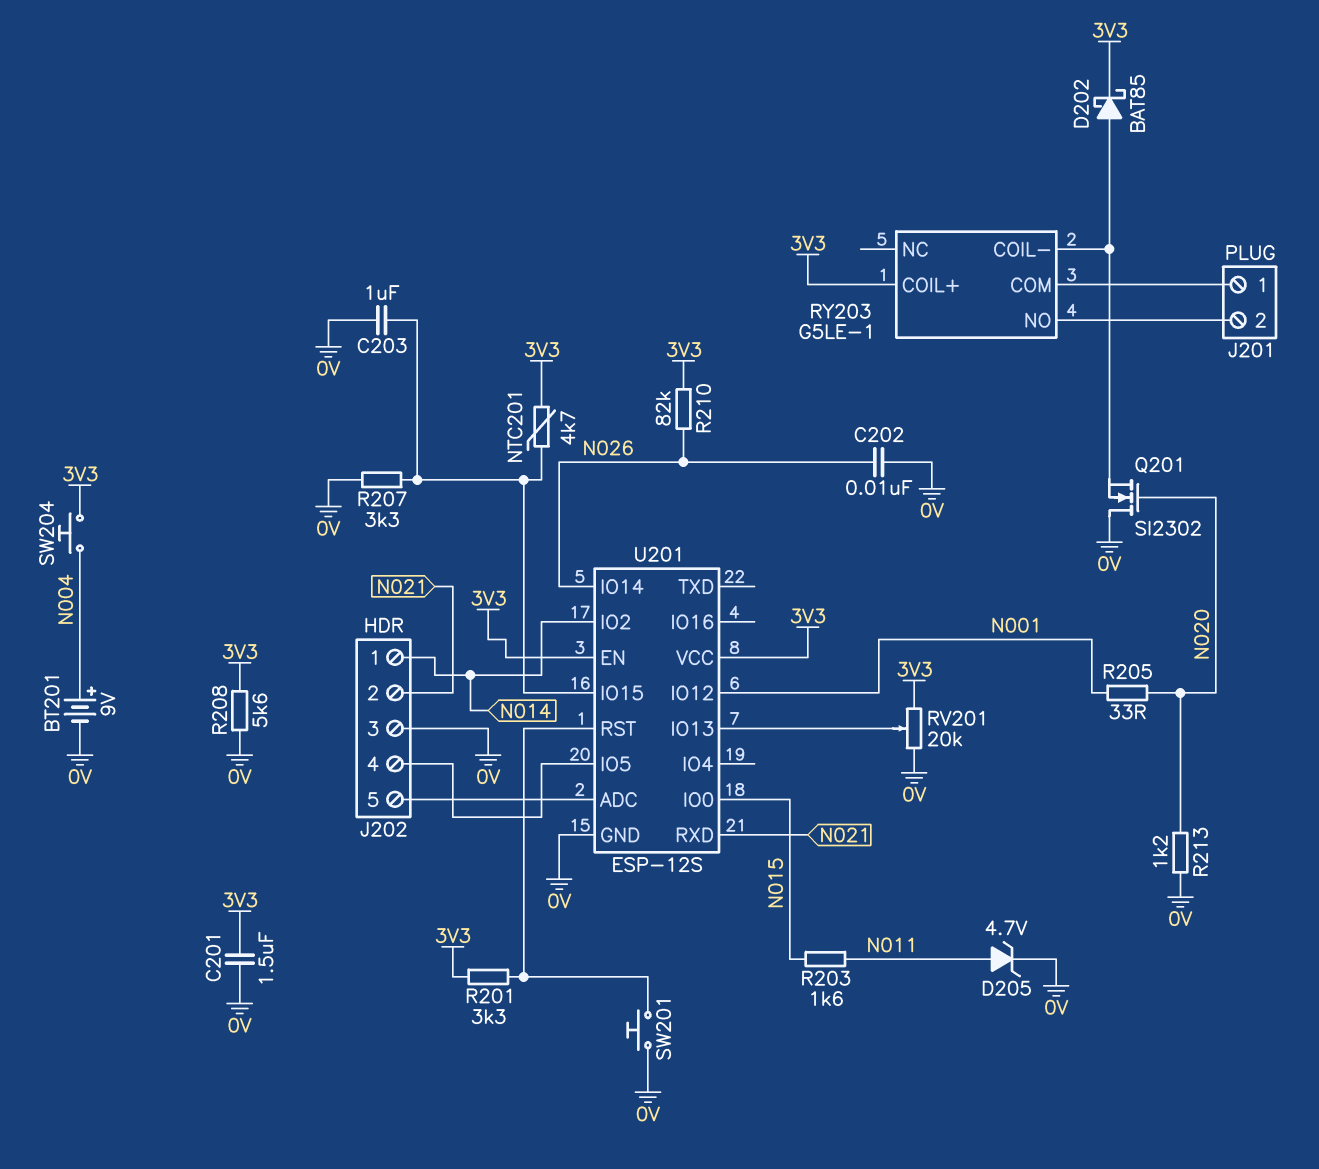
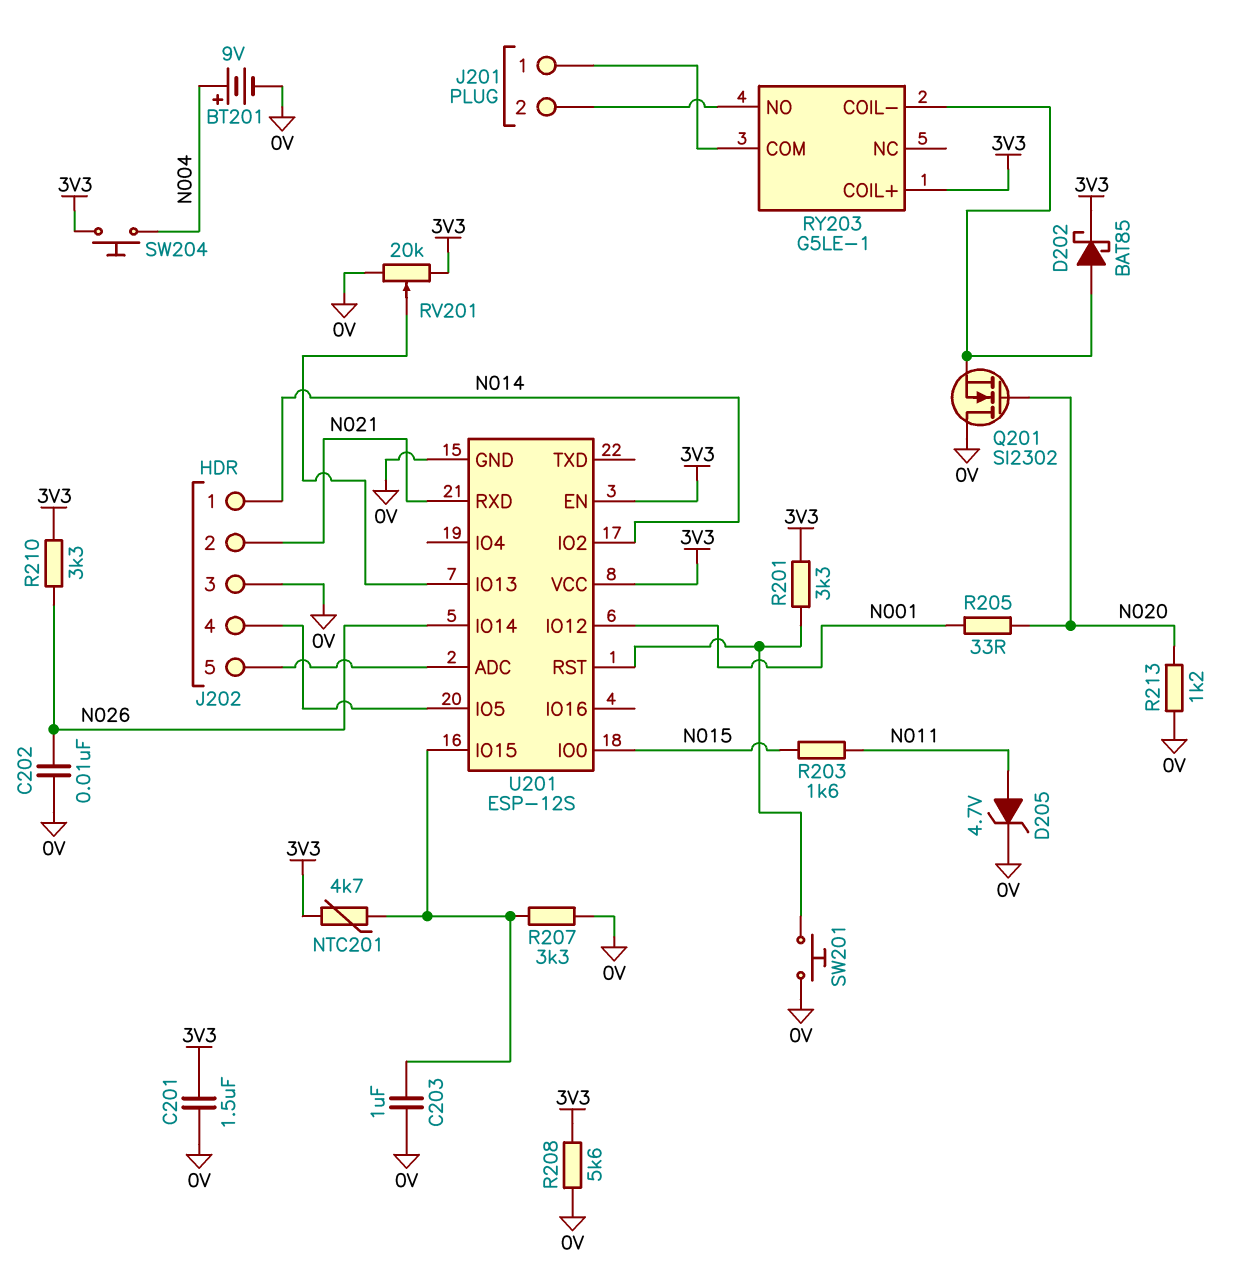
R210: 82k (3V3, N026) -> 3.3k (3V3, N026)

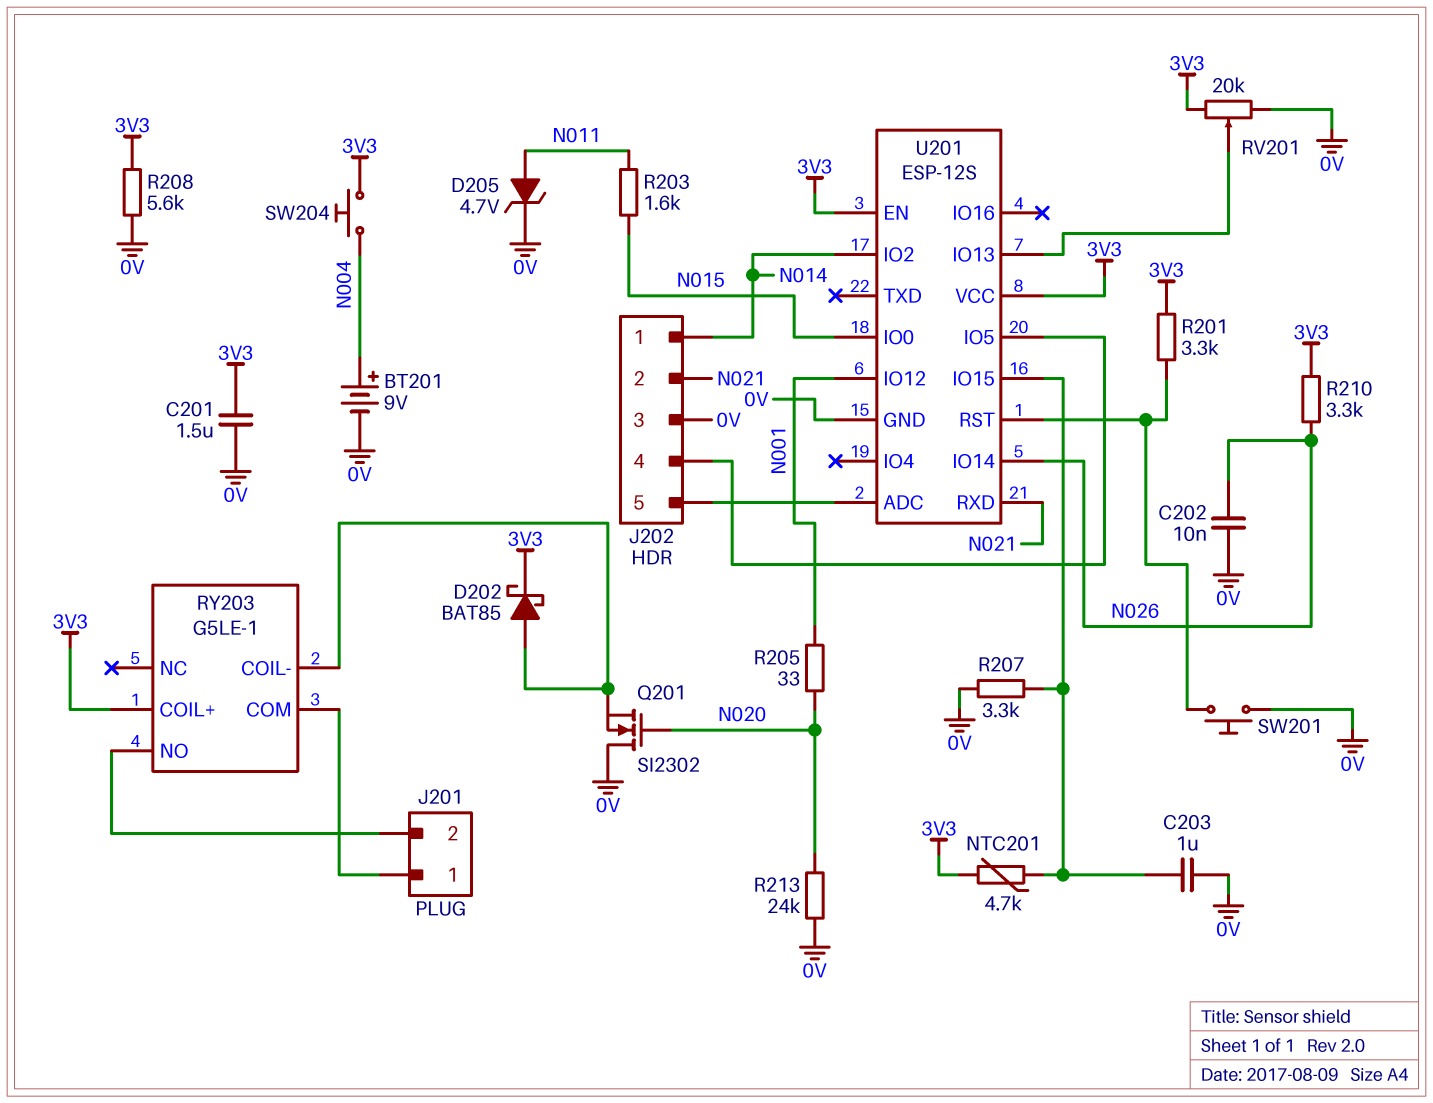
R213: 1.2k (0V, N020) -> 24k (0V, N020)

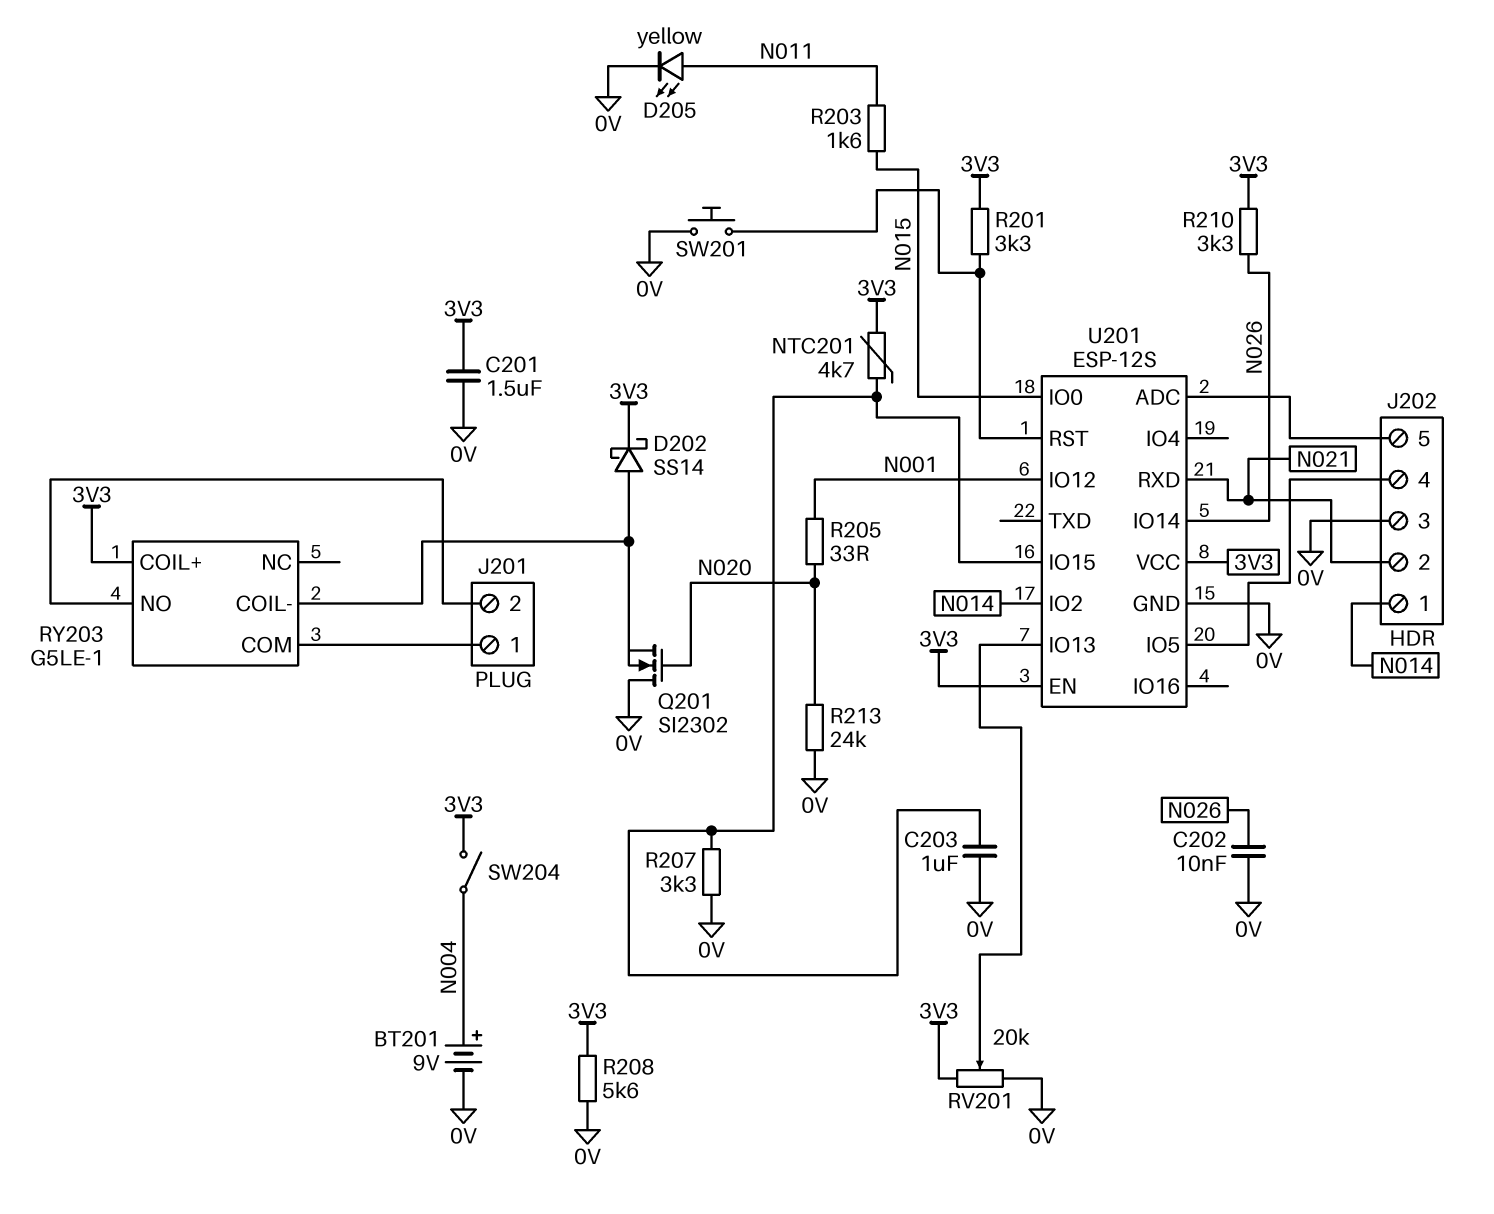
D202: schottky BAT85 (A RY203/COIL-, K 3V3) -> schottky SS14 (A RY203/COIL-, K 3V3)
D205: zener 4.7V (A N011, K 0V) -> LED yellow (A N011, K 0V)
SW204: button (3V3, N004) -> switch (3V3, N004)

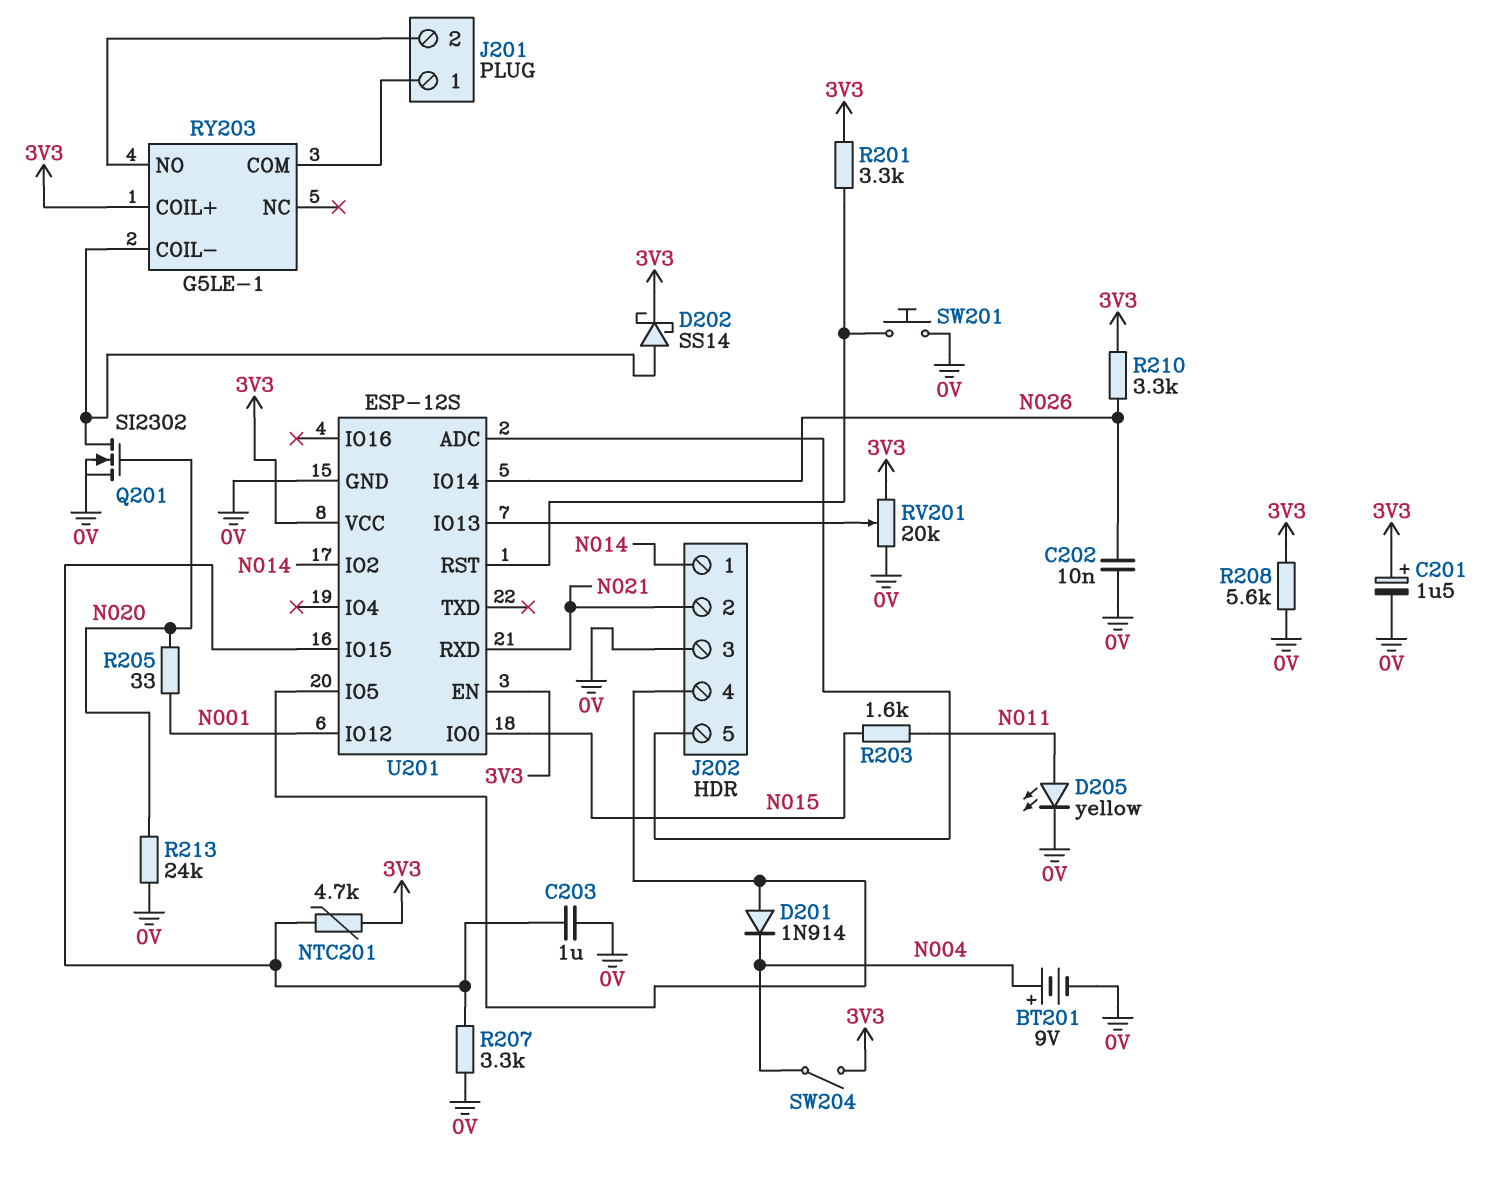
C201: 1.5uF (0V, 3V3) -> 1.5uF (plus 3V3, minus 0V)
D201: none -> diode 1N914 (A J202/4, K N004)
Q201: NMOS SI2302 (G N020, D 0V, S RY203/COIL-) -> NMOS SI2302 (G N020, D RY203/COIL-, S 0V)

